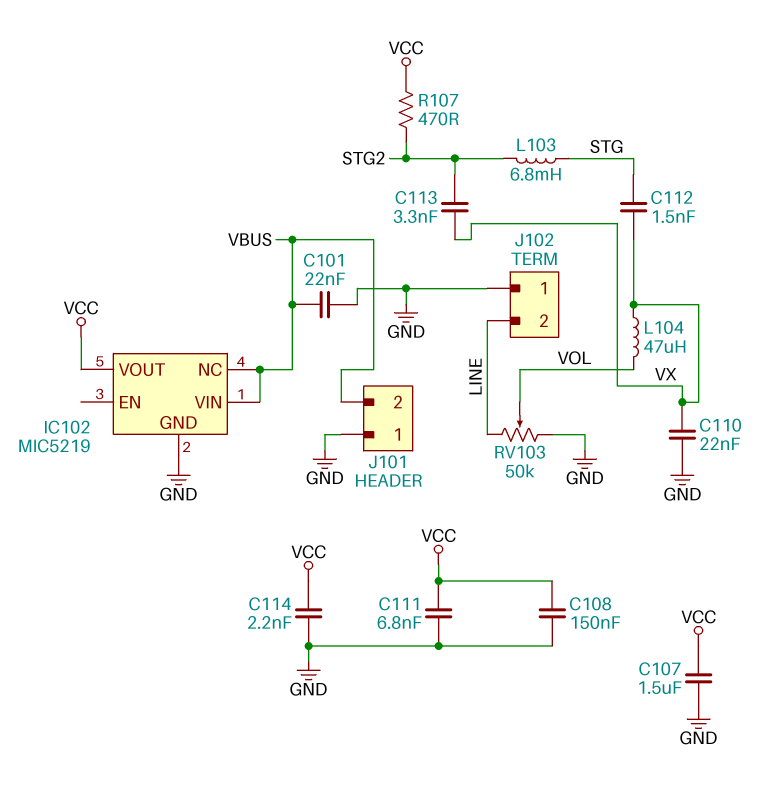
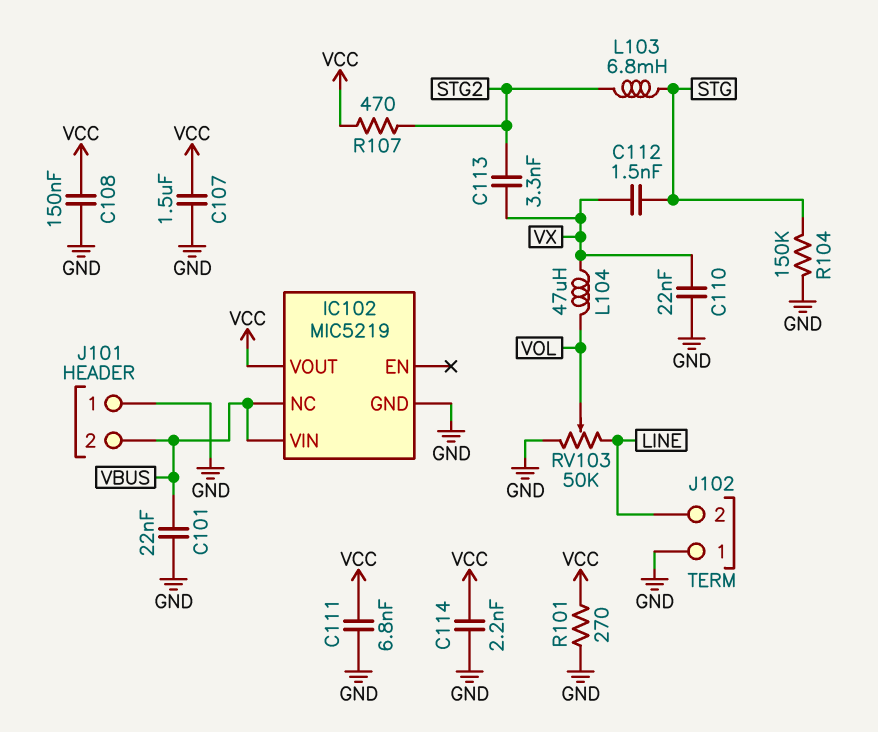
R101: none -> 270 (GND, VCC)
R104: none -> 150k (GND, STG)

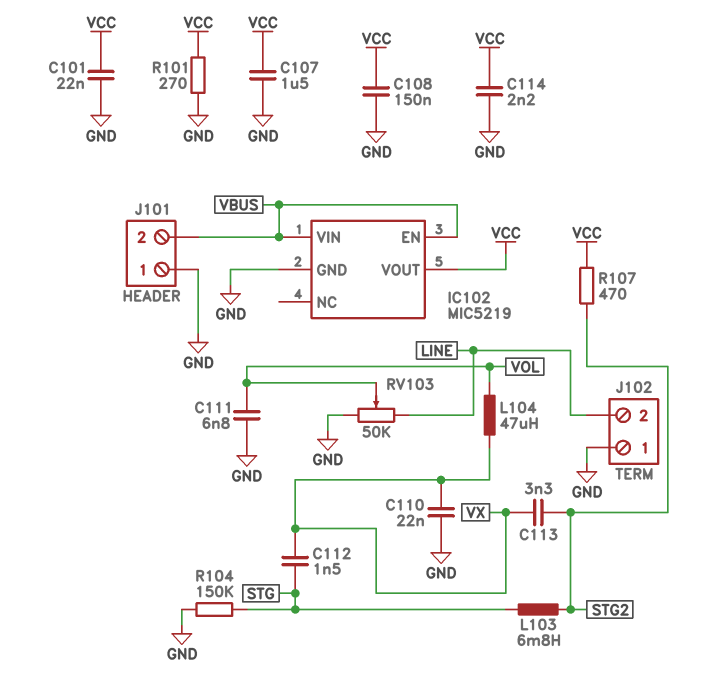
C101: 22nF (GND, VBUS) -> 22nF (GND, VCC)
C111: 6.8nF (GND, VCC) -> 6.8nF (GND, VOL)
IC102 pin EN: none -> VBUS
IC102 pin NC: VBUS -> none

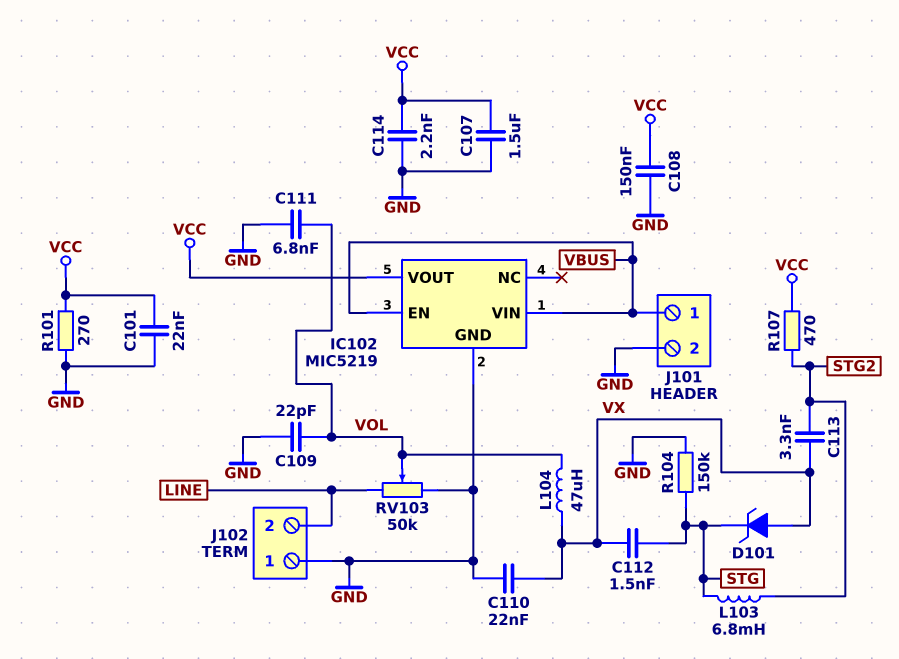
C109: none -> 22pF (GND, VOL)
D101: none -> zener (A VX, K STG)
J101 pin 1: GND -> VBUS
J101 pin 2: VBUS -> GND

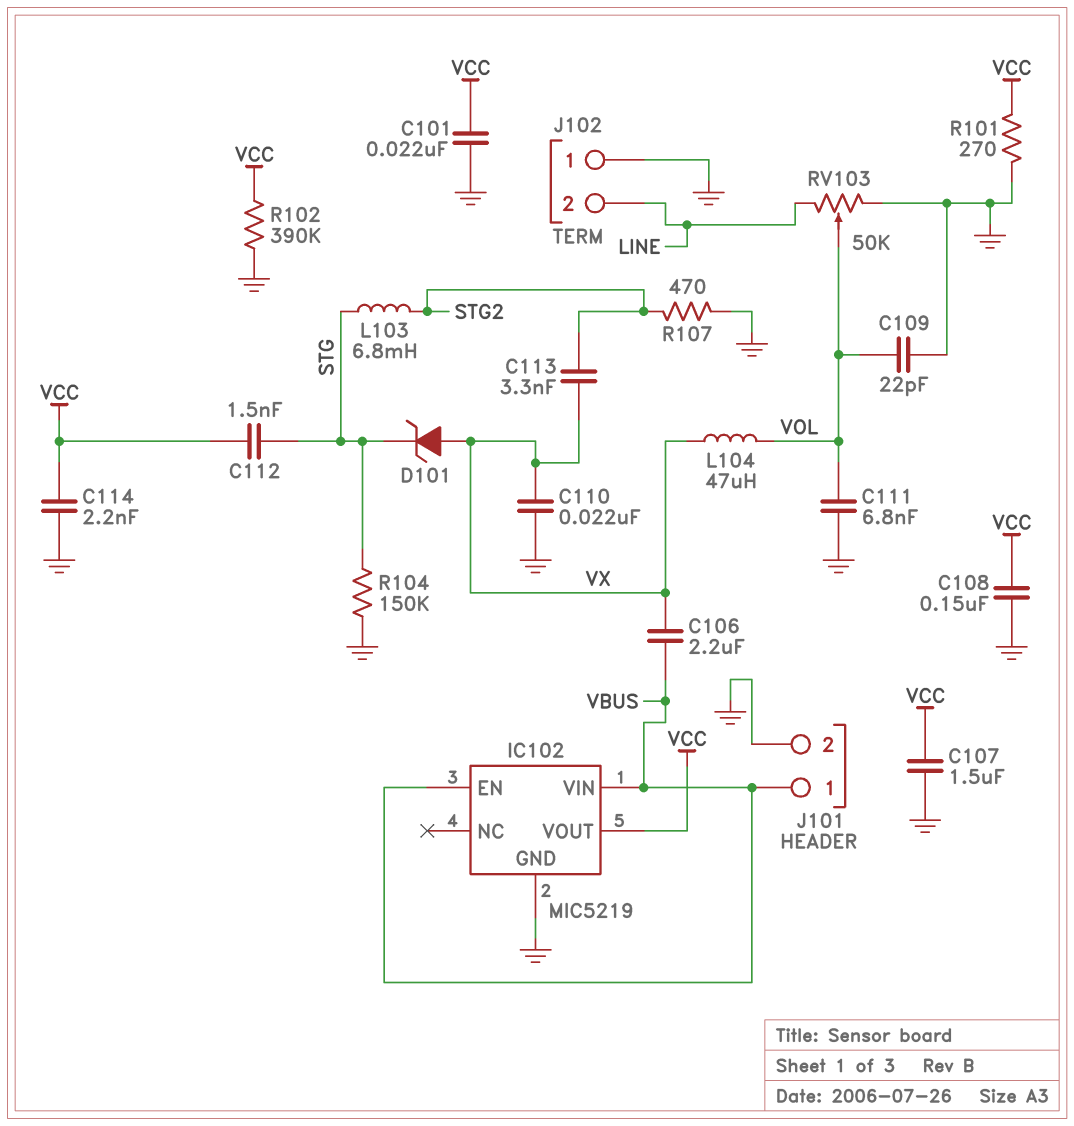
C106: none -> 2.2uF (VBUS, VX)
C112: 1.5nF (STG, VX) -> 1.5nF (STG, VCC)
R102: none -> 390k (GND, VCC)
R107: 470 (STG2, VCC) -> 470 (GND, STG2)

